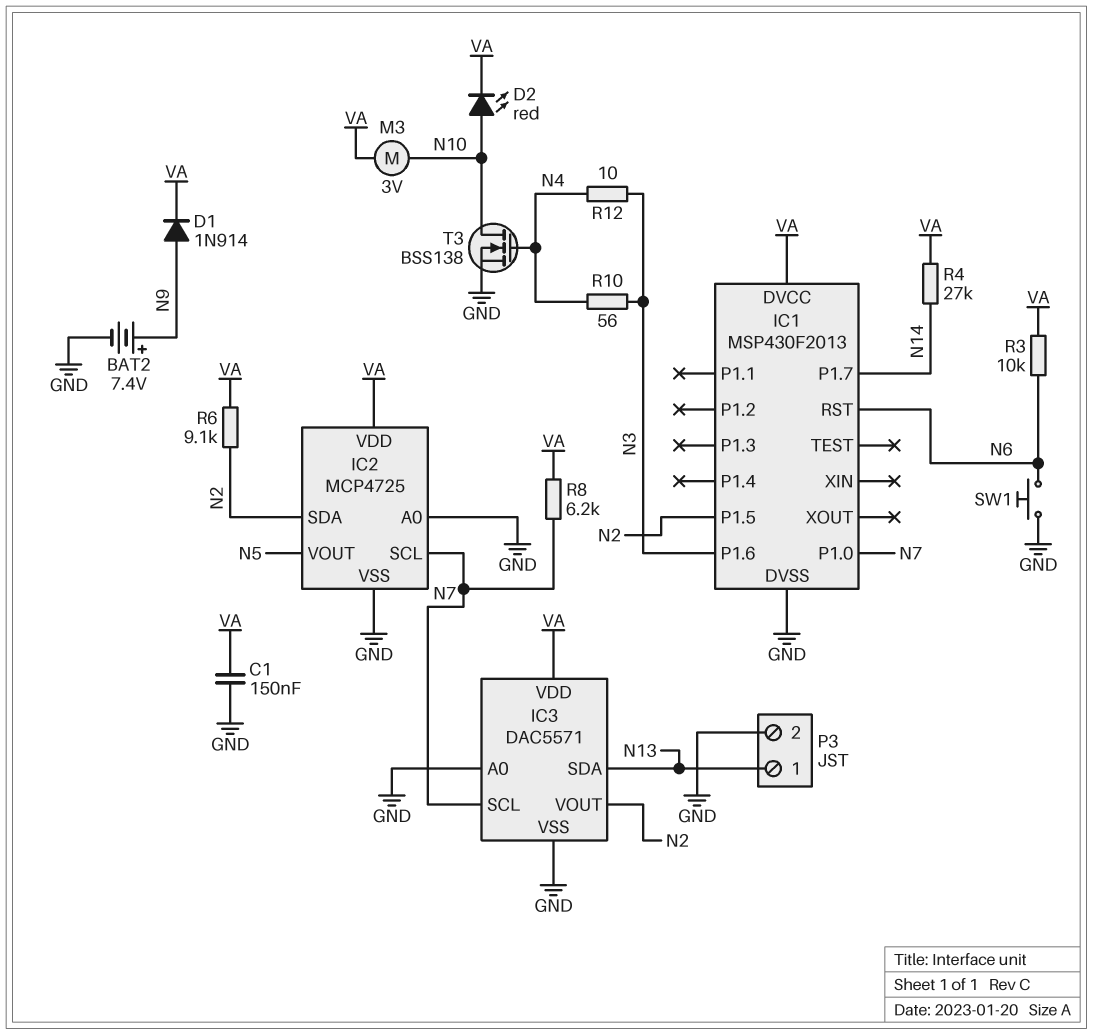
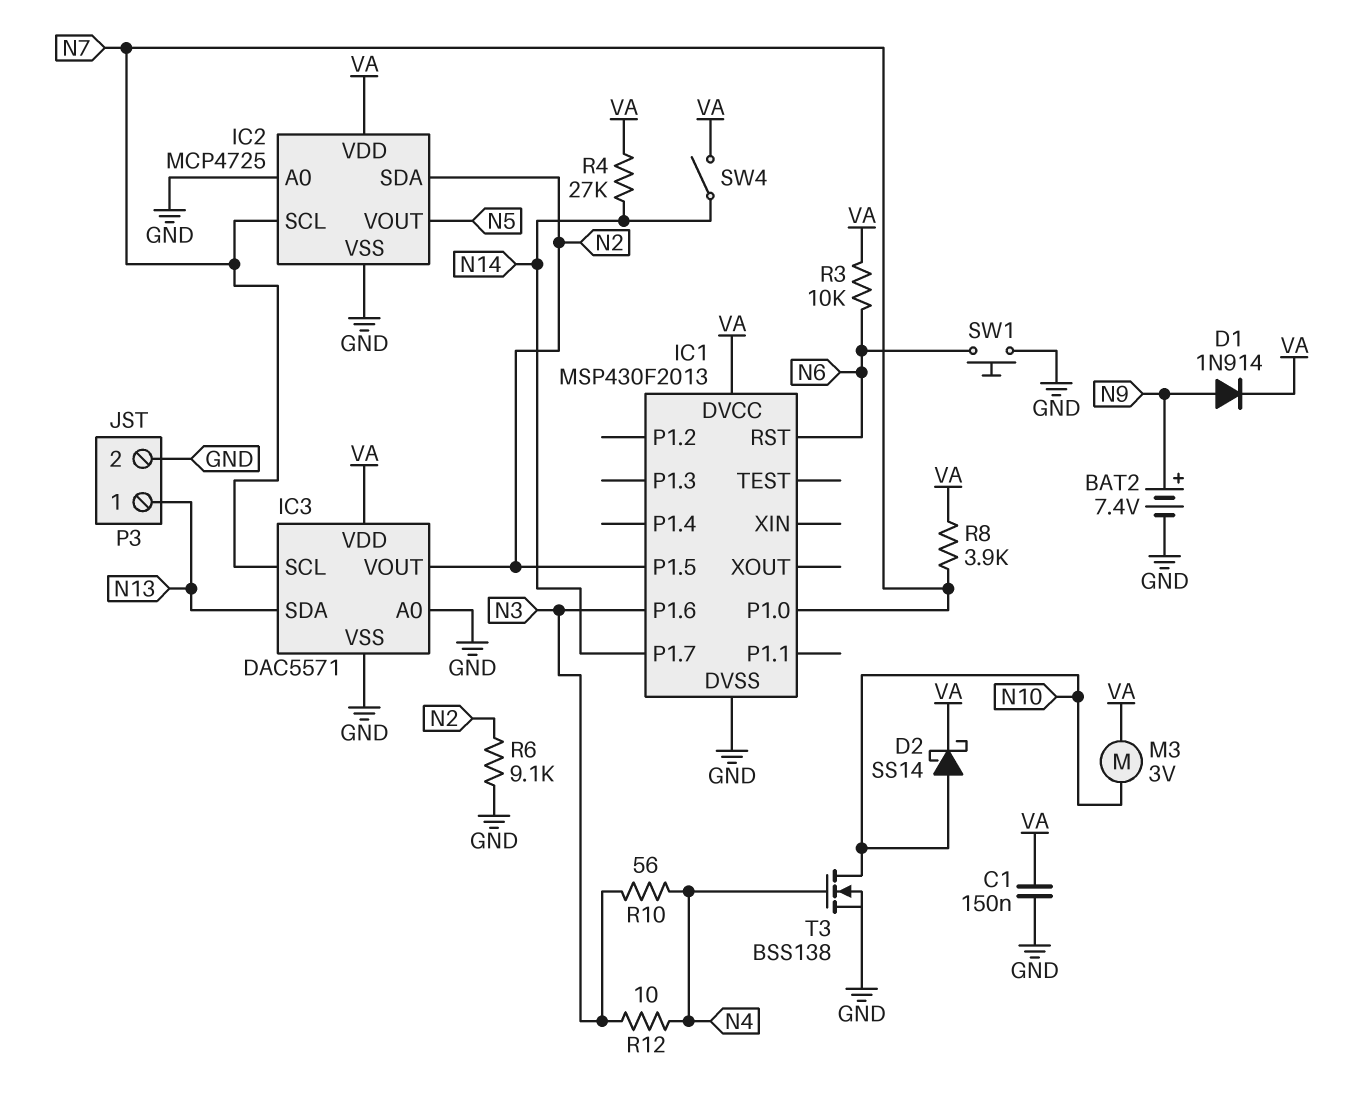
D2: LED red (A N10, K VA) -> schottky SS14 (A N10, K VA)
R6: 9.1k (N2, VA) -> 9.1k (GND, N2)
R8: 6.2k (N7, VA) -> 3.9k (N7, VA)
SW4: none -> switch (N14, VA)

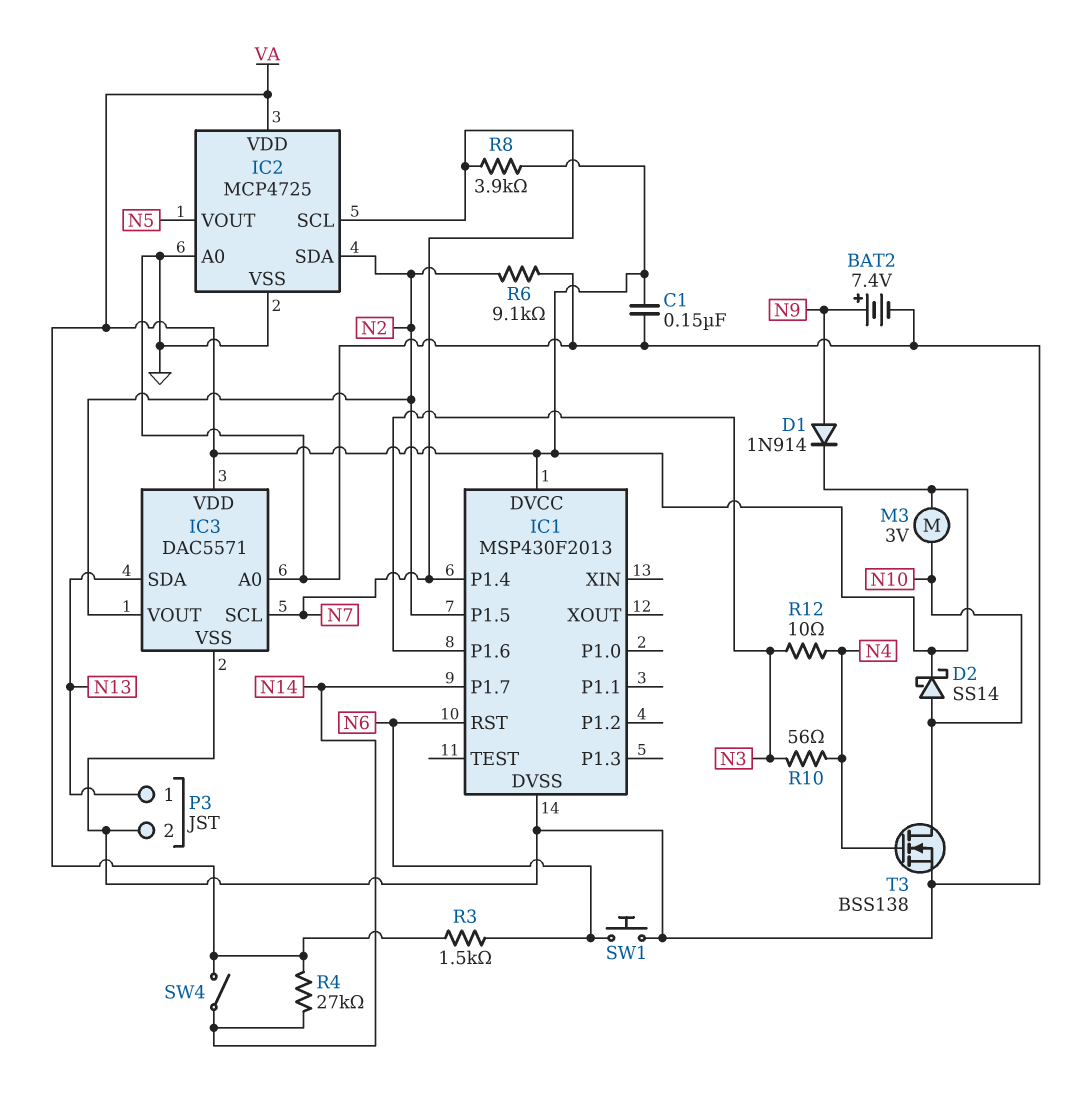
IC1 pin P1.0: N7 -> none
IC1 pin P1.4: none -> N7
R3: 10k (N6, VA) -> 1.5k (N6, VA)

